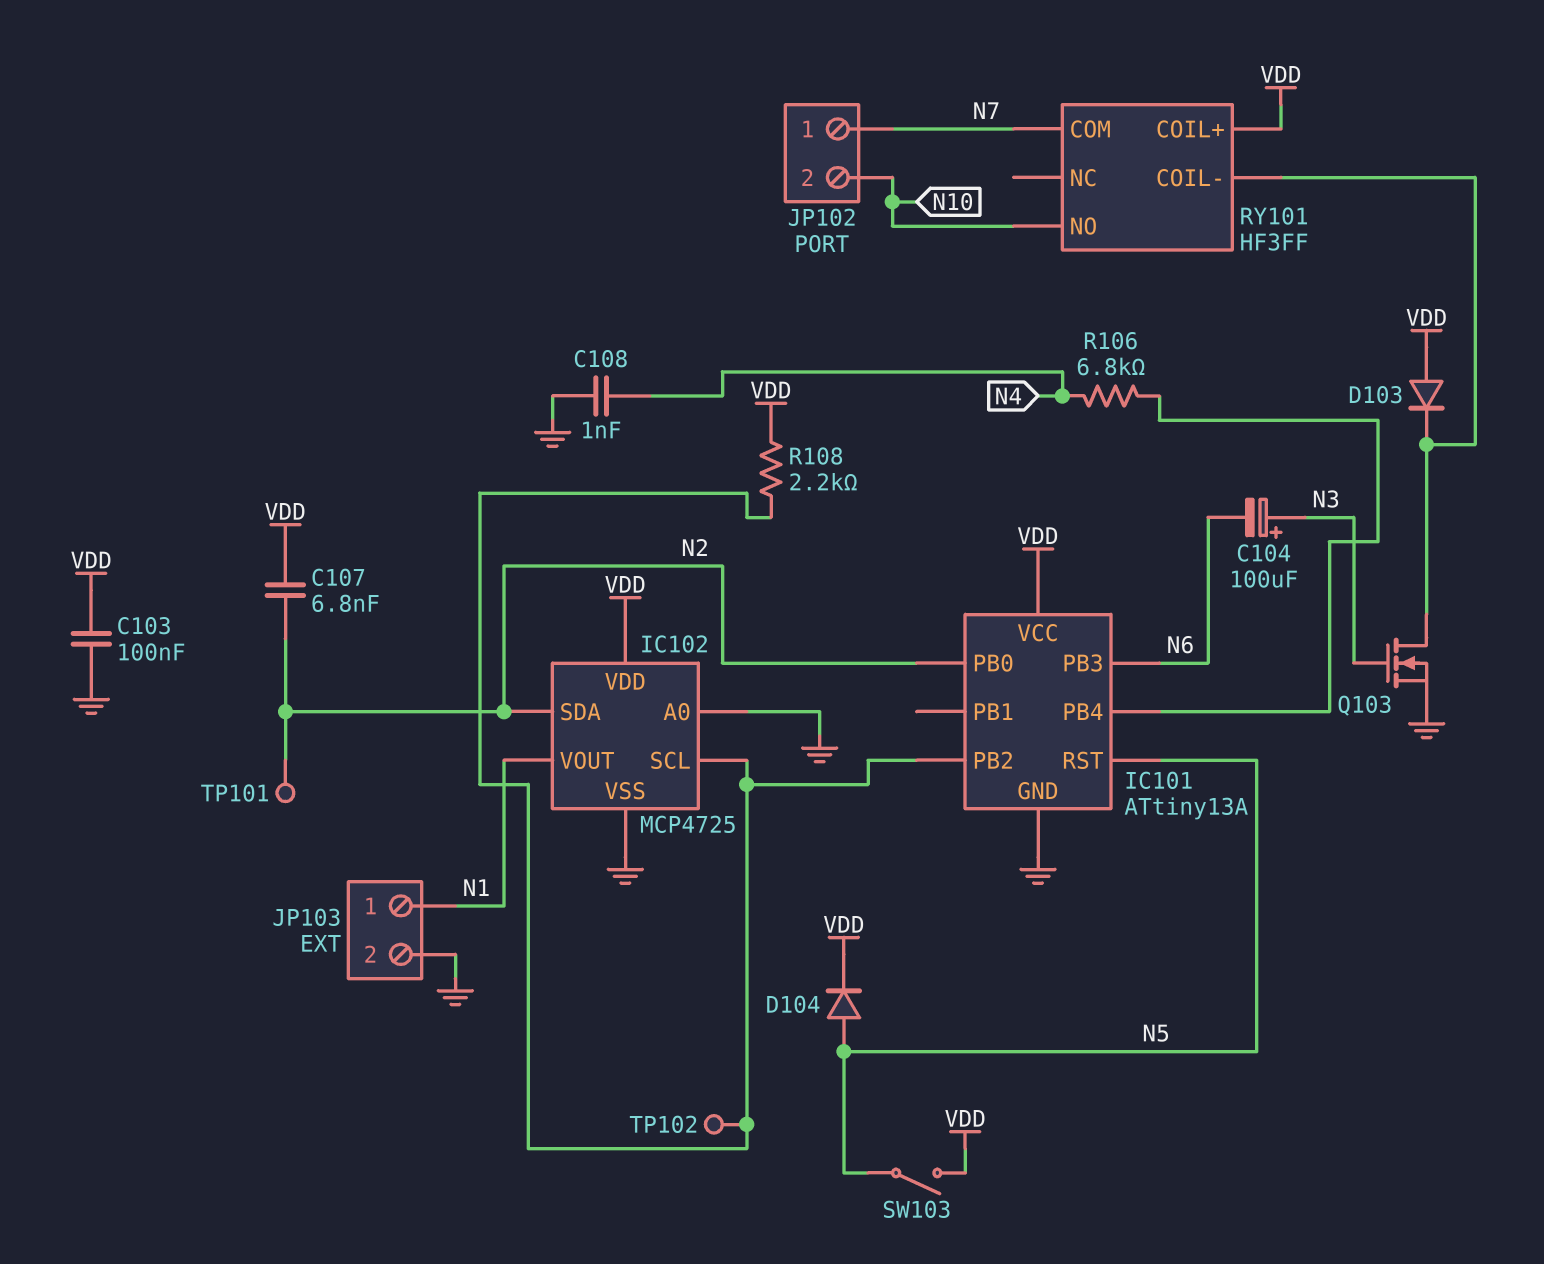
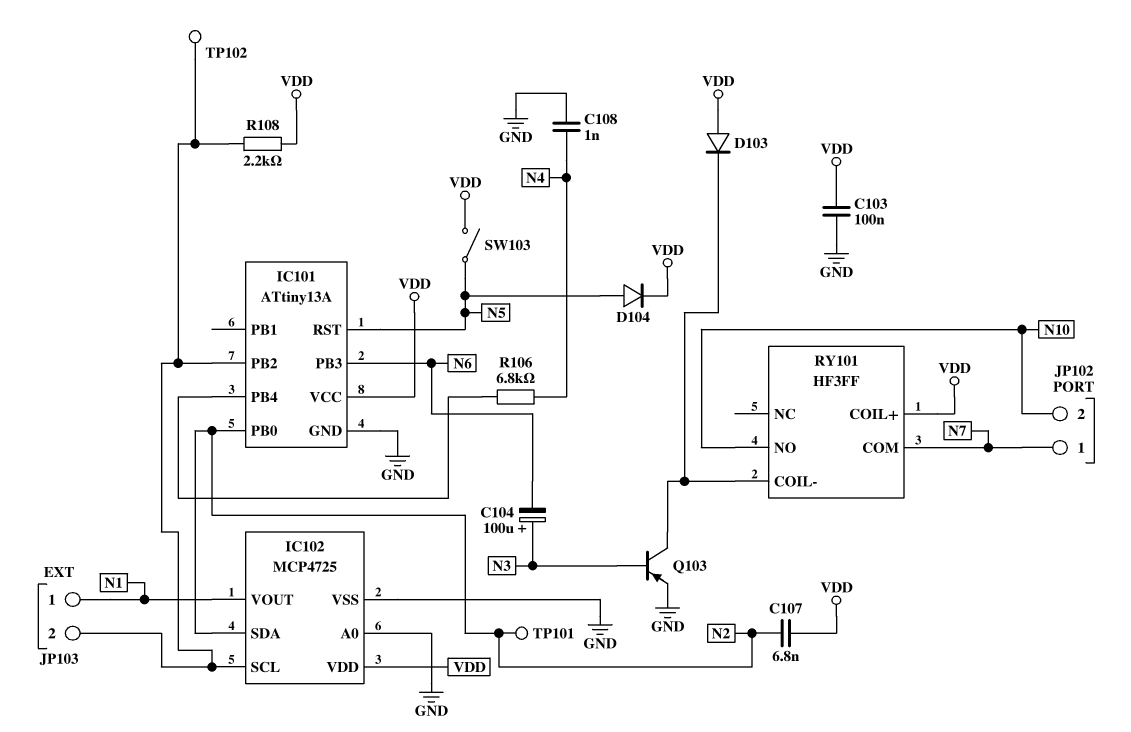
JP103 pin 2: GND -> IC101/PB2
Q103: NMOS (G N3, D RY101/COIL-, S GND) -> PNP (B N3, C RY101/COIL-, E GND)

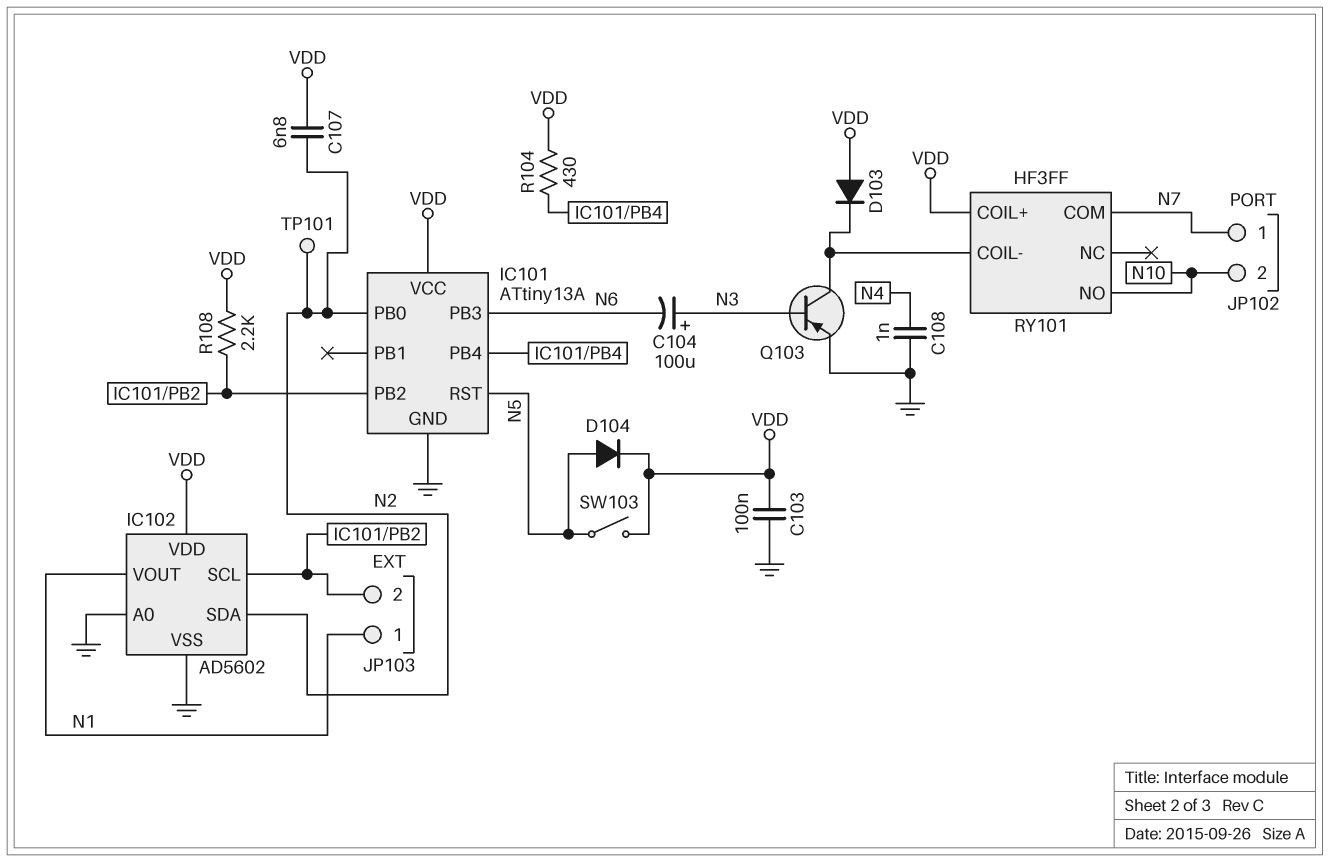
IC102: MCP4725 -> AD5602
R104: none -> 430 (IC101/PB4, VDD)
R106: 6.8k (IC101/PB4, N4) -> none
TP102: test point (IC101/PB2) -> none

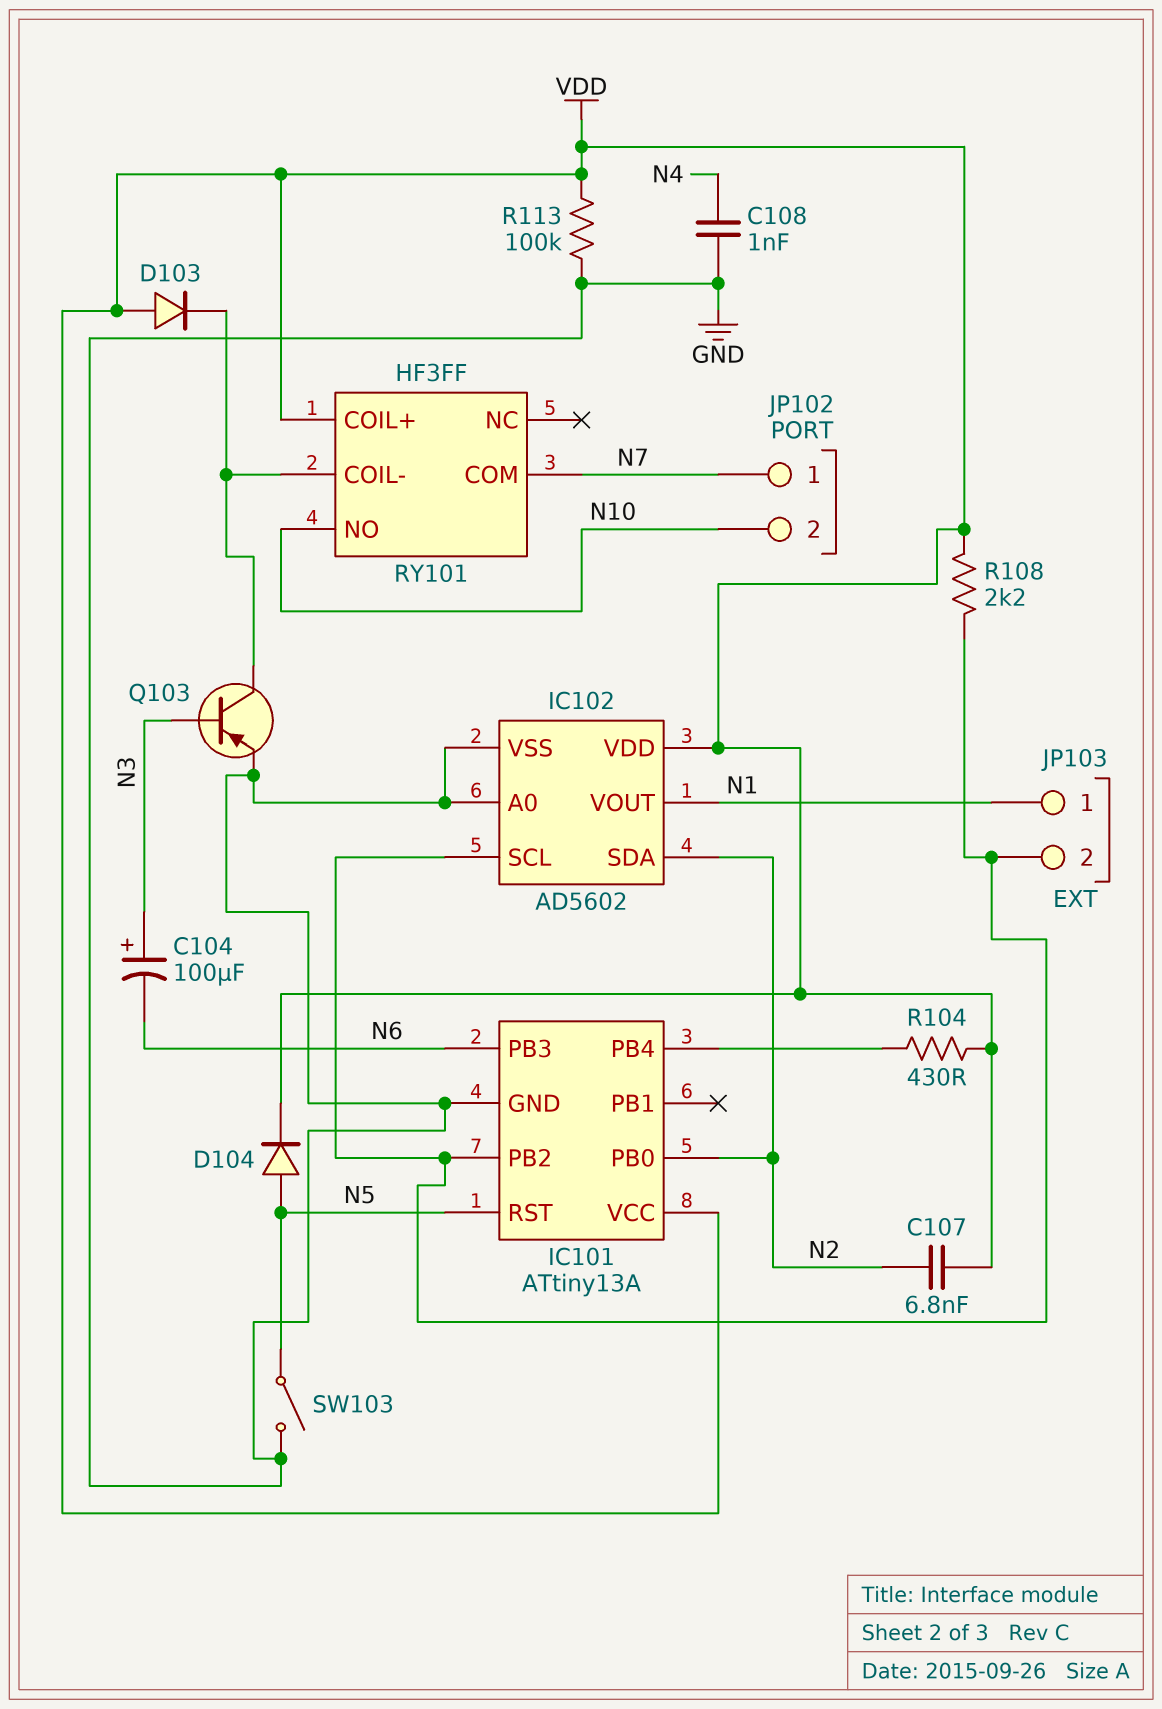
C103: 100nF (GND, VDD) -> none
R113: none -> 100k (GND, VDD)
SW103: switch (N5, VDD) -> switch (GND, N5)
TP101: test point (N2) -> none

